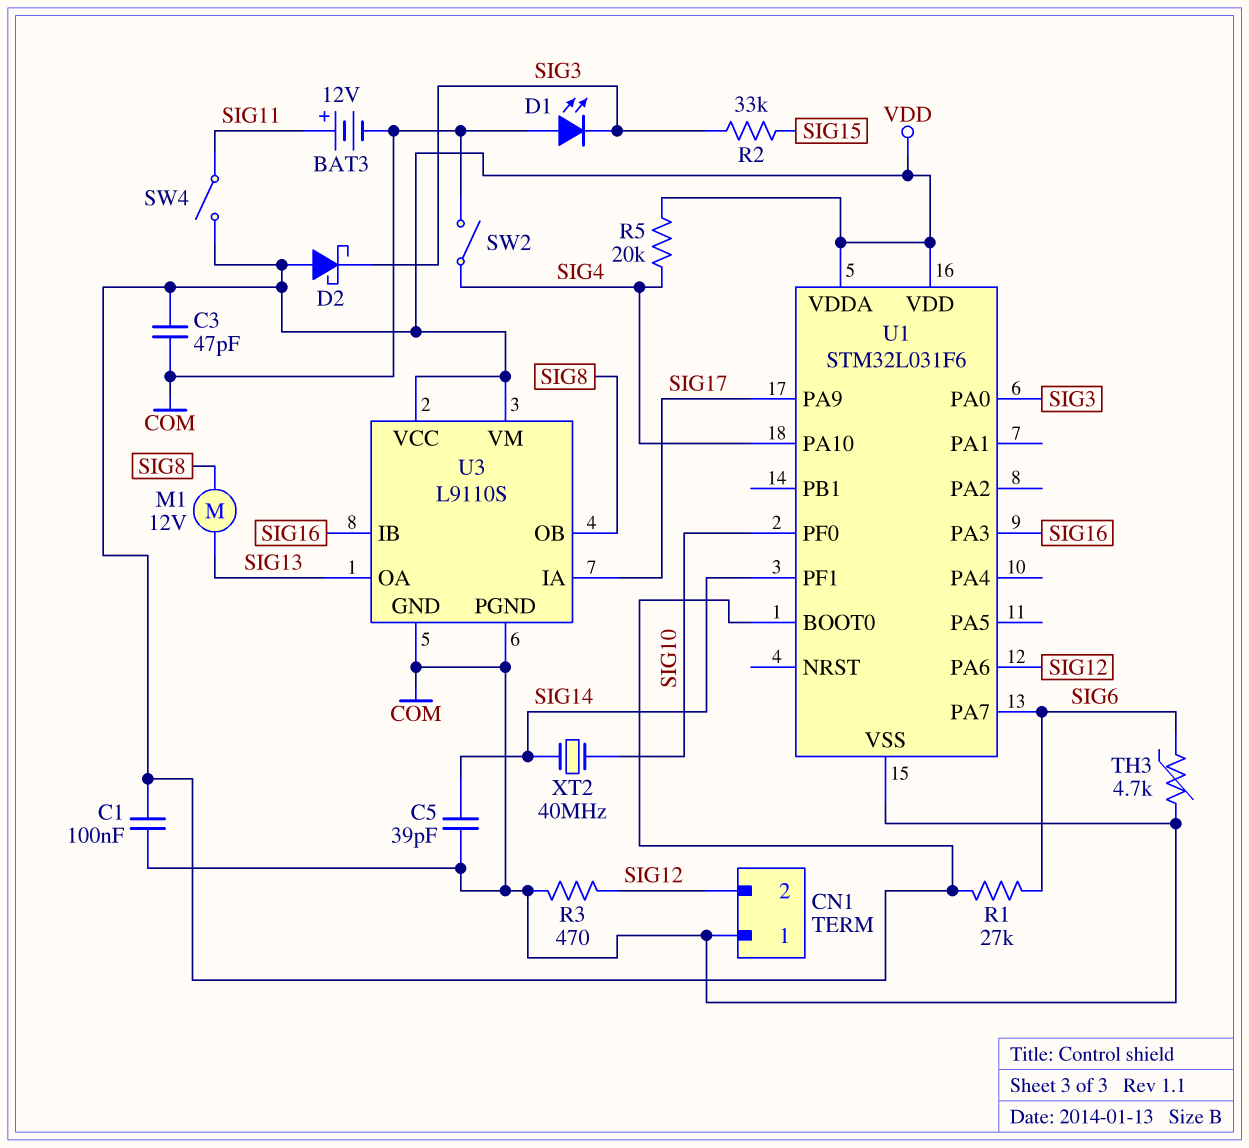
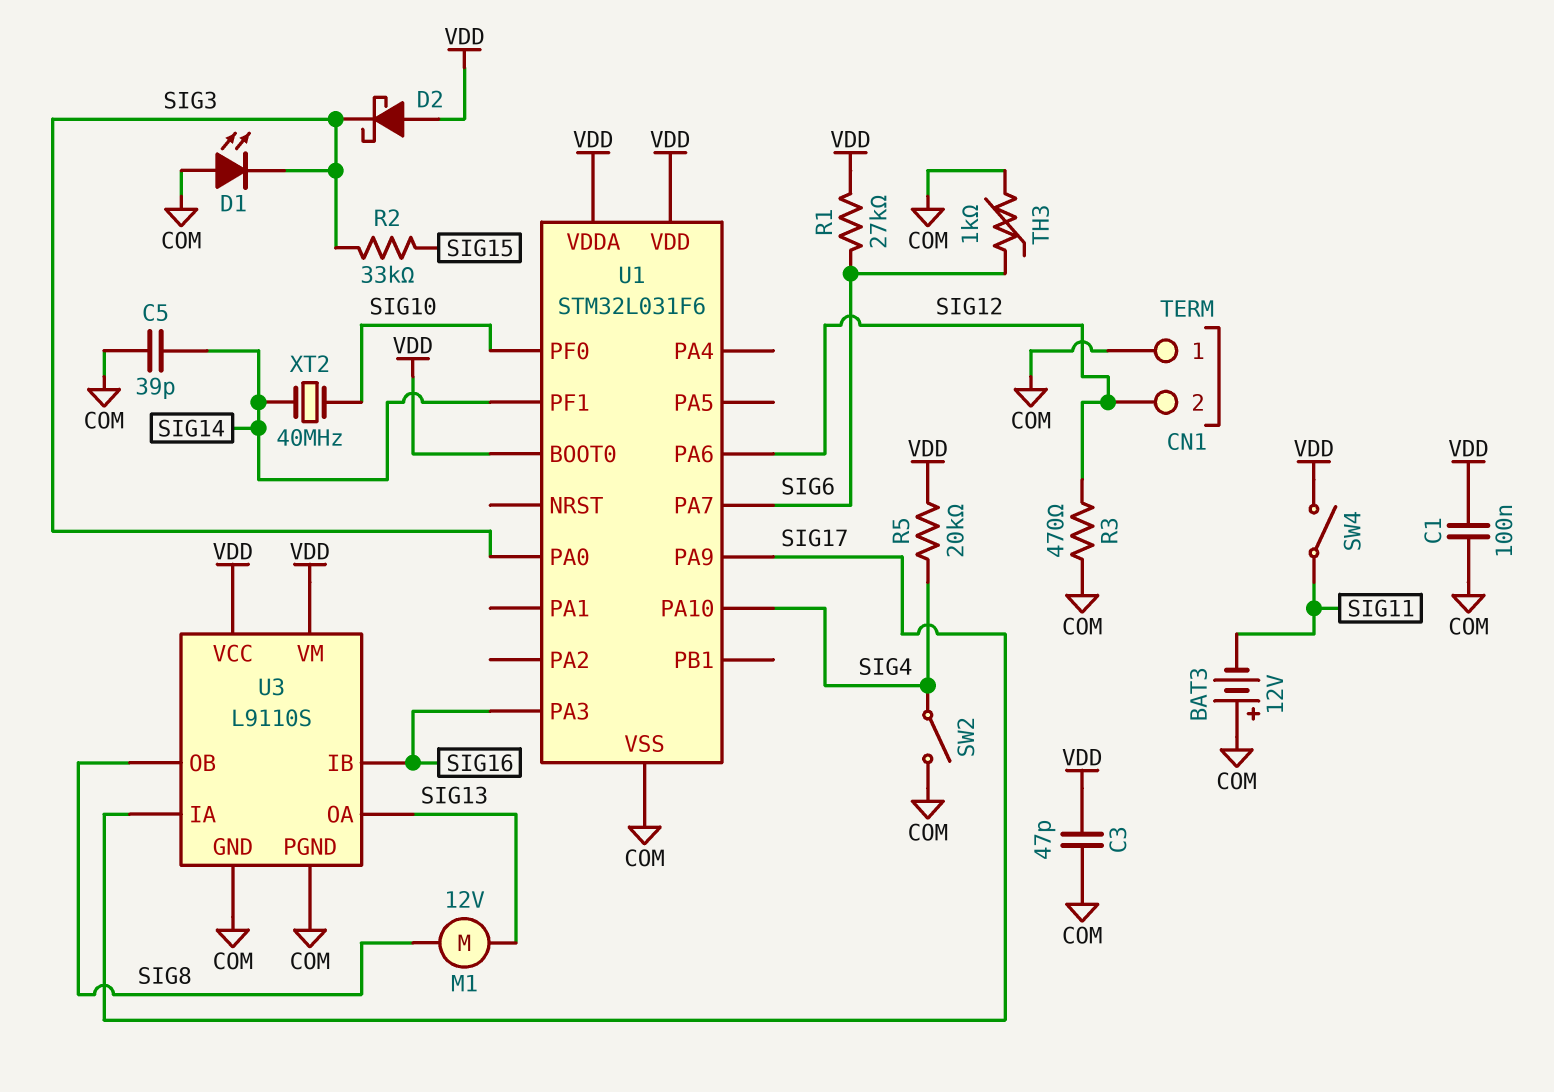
BAT3: 12V (plus SIG11, minus COM) -> 12V (plus COM, minus SIG11)
TH3: 4.7k (COM, SIG6) -> 1k (COM, SIG6)

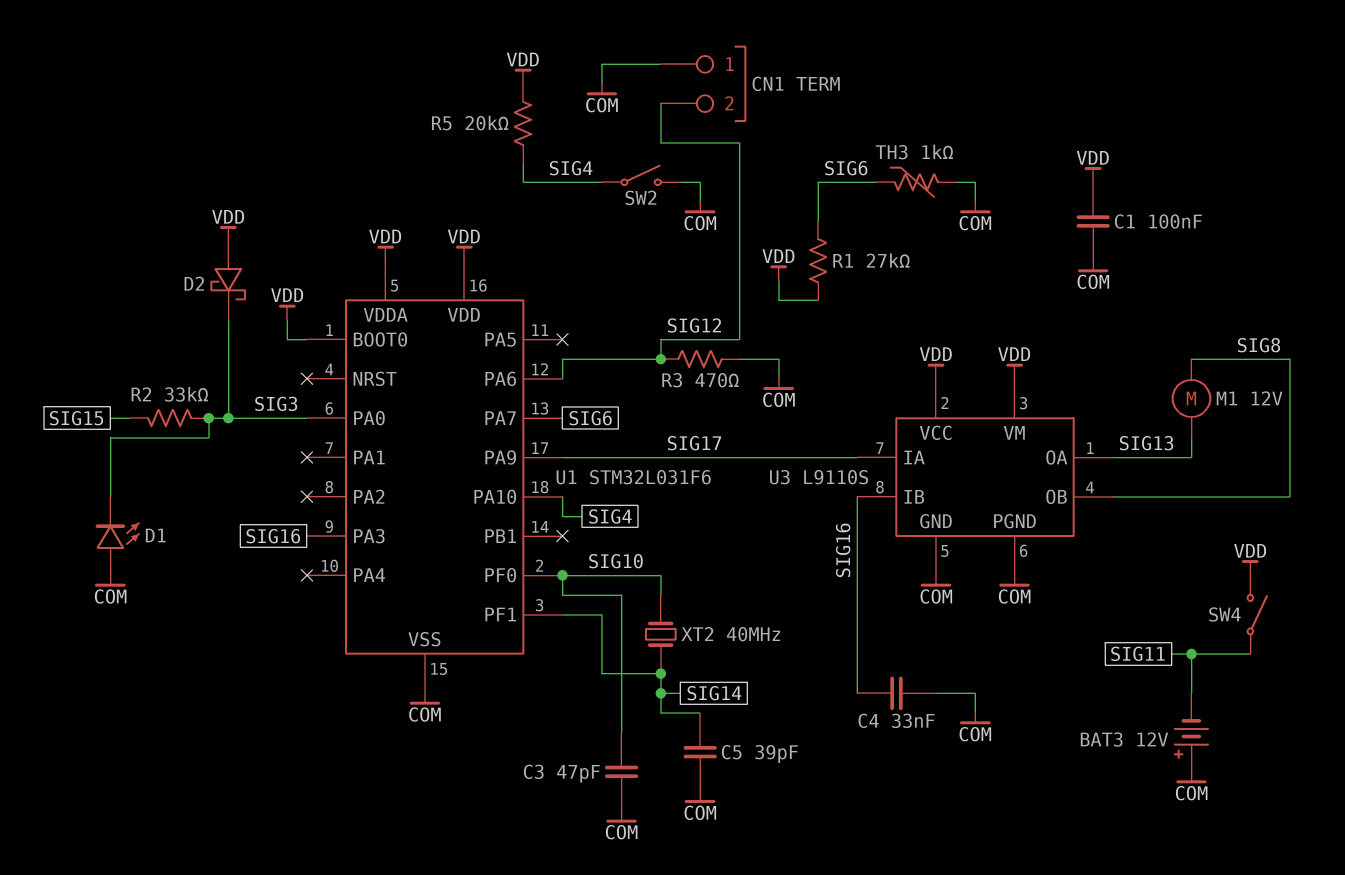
C3: 47pF (COM, VDD) -> 47pF (COM, SIG10)
C4: none -> 33nF (COM, SIG16)

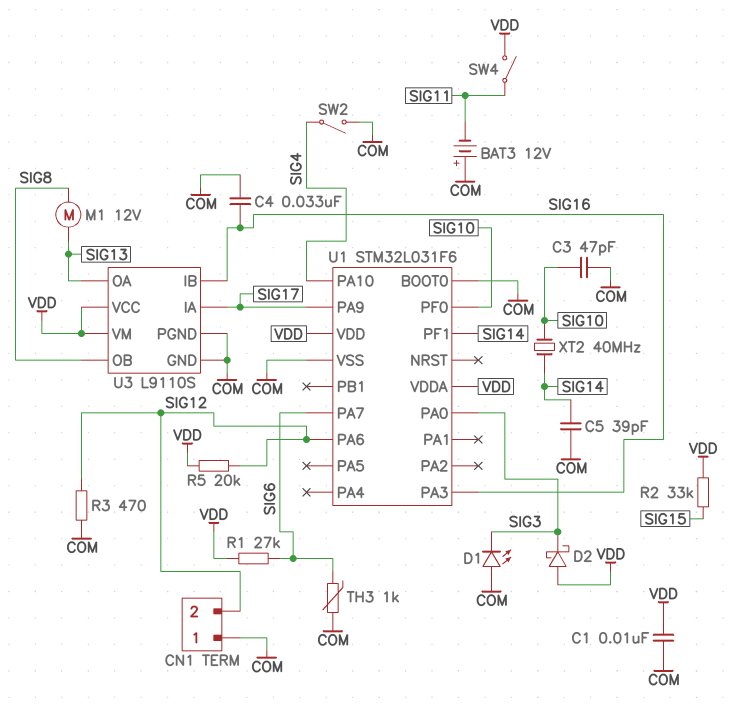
C1: 100nF (COM, VDD) -> 10nF (COM, VDD)
R2: 33k (SIG3, SIG15) -> 33k (SIG15, VDD)
R5: 20k (SIG4, VDD) -> 20k (SIG12, VDD)
U1 pin BOOT0: VDD -> COM

